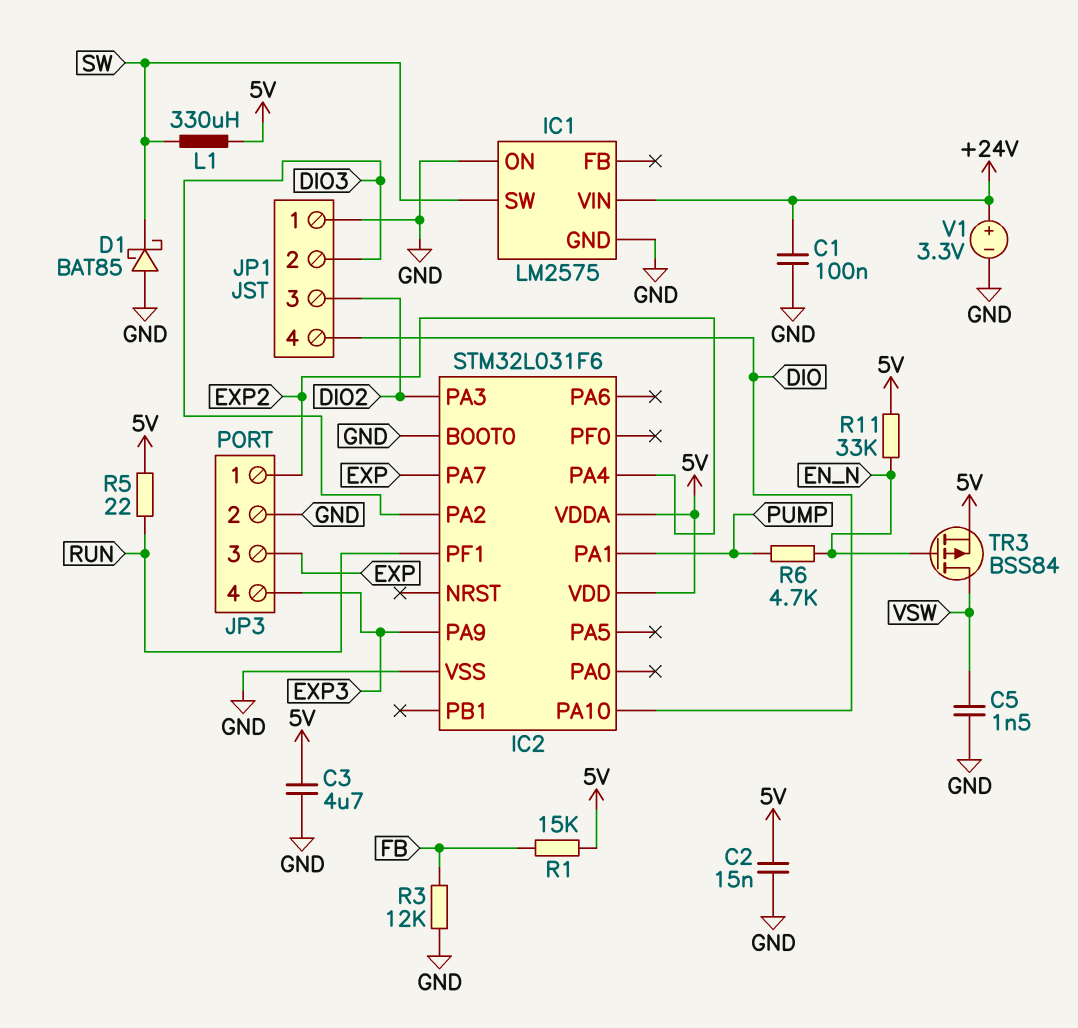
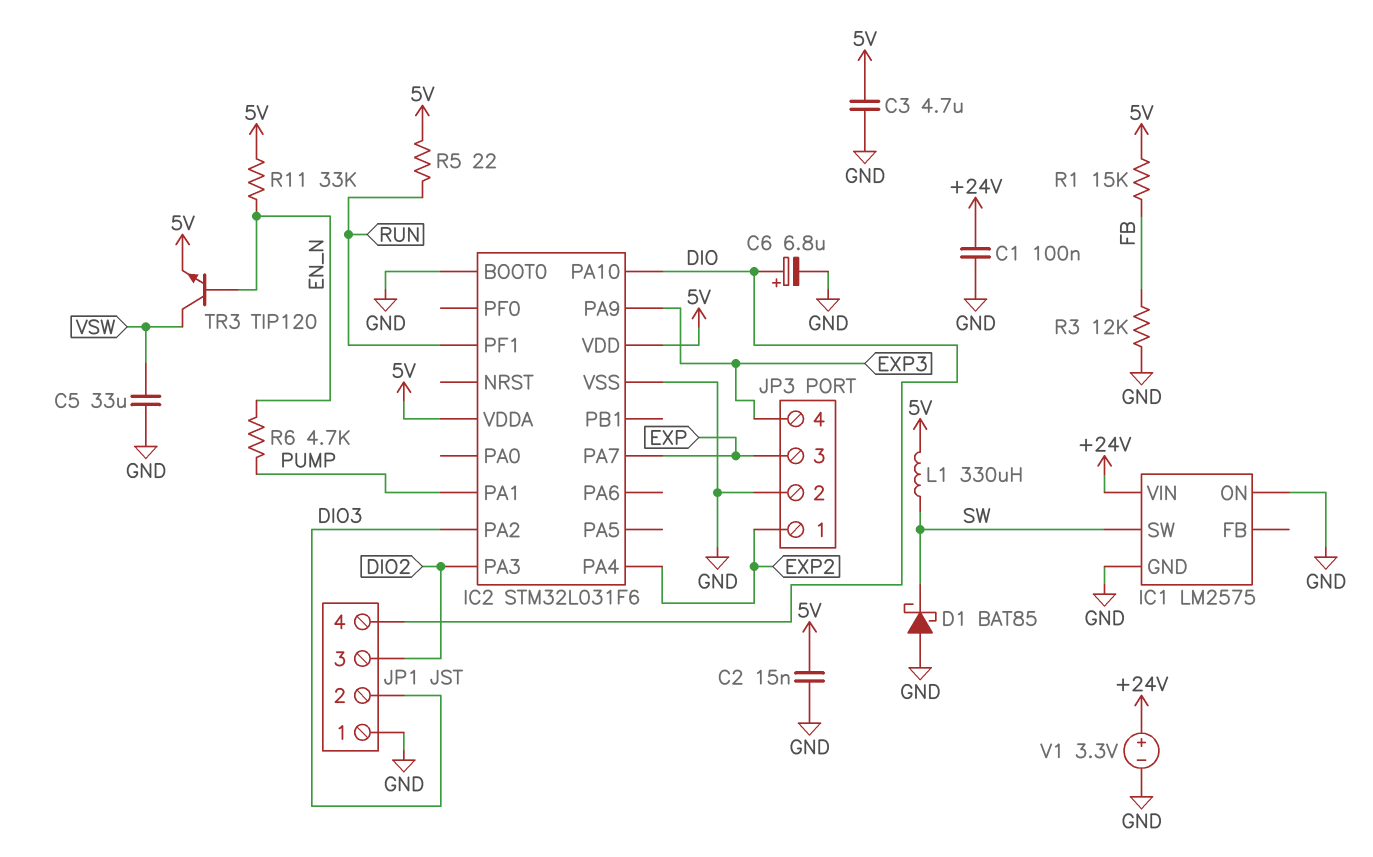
C5: 1.5nF (GND, VSW) -> 33uF (GND, VSW)
C6: none -> 6.8uF (plus DIO, minus GND)
TR3: PMOS BSS84 (G EN_N, D VSW, S 5V) -> NPN TIP120 (B EN_N, C VSW, E 5V)

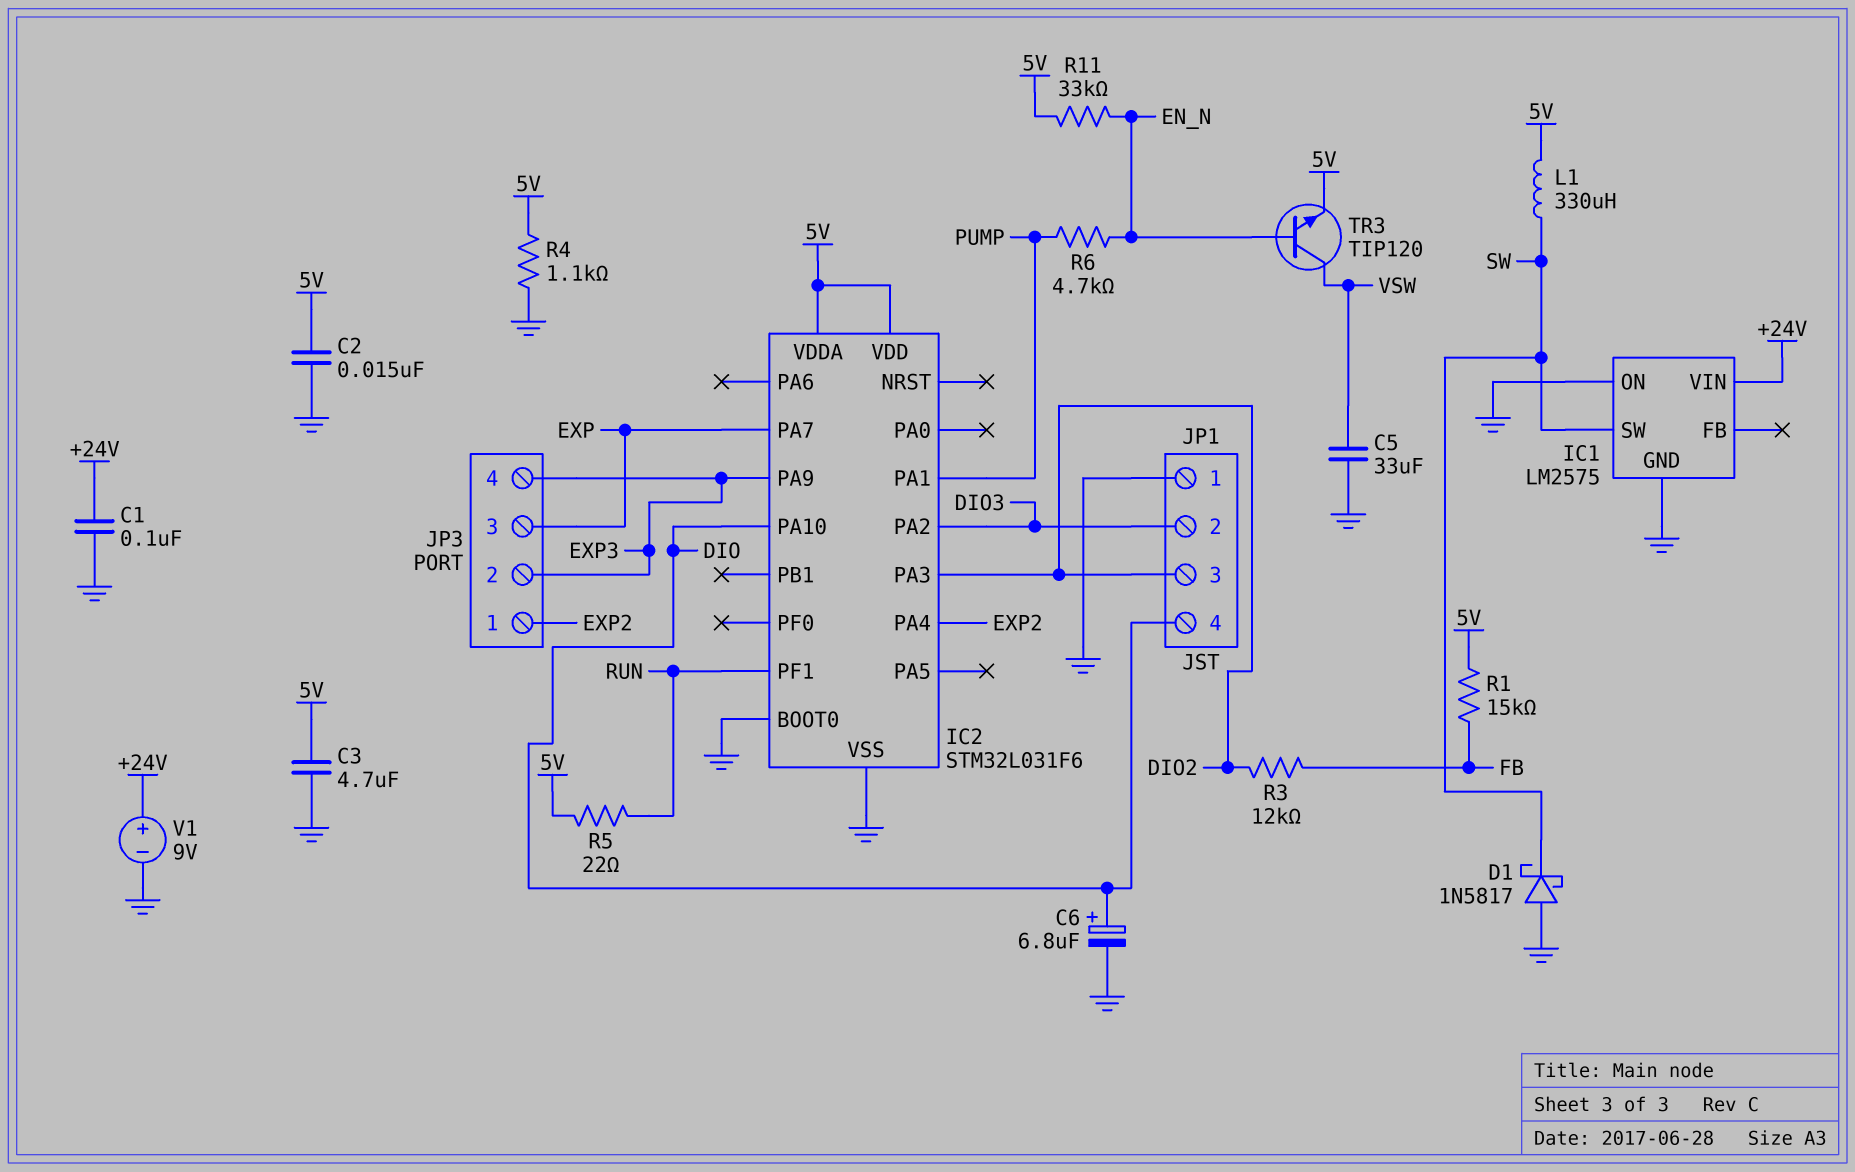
D1: schottky BAT85 (A GND, K SW) -> schottky 1N5817 (A GND, K SW)
JP3 pin 2: GND -> EXP3
R3: 12k (FB, GND) -> 12k (DIO2, FB)
R4: none -> 1.1k (5V, GND)
V1: 3.3V (plus +24V, minus GND) -> 9V (plus +24V, minus GND)

